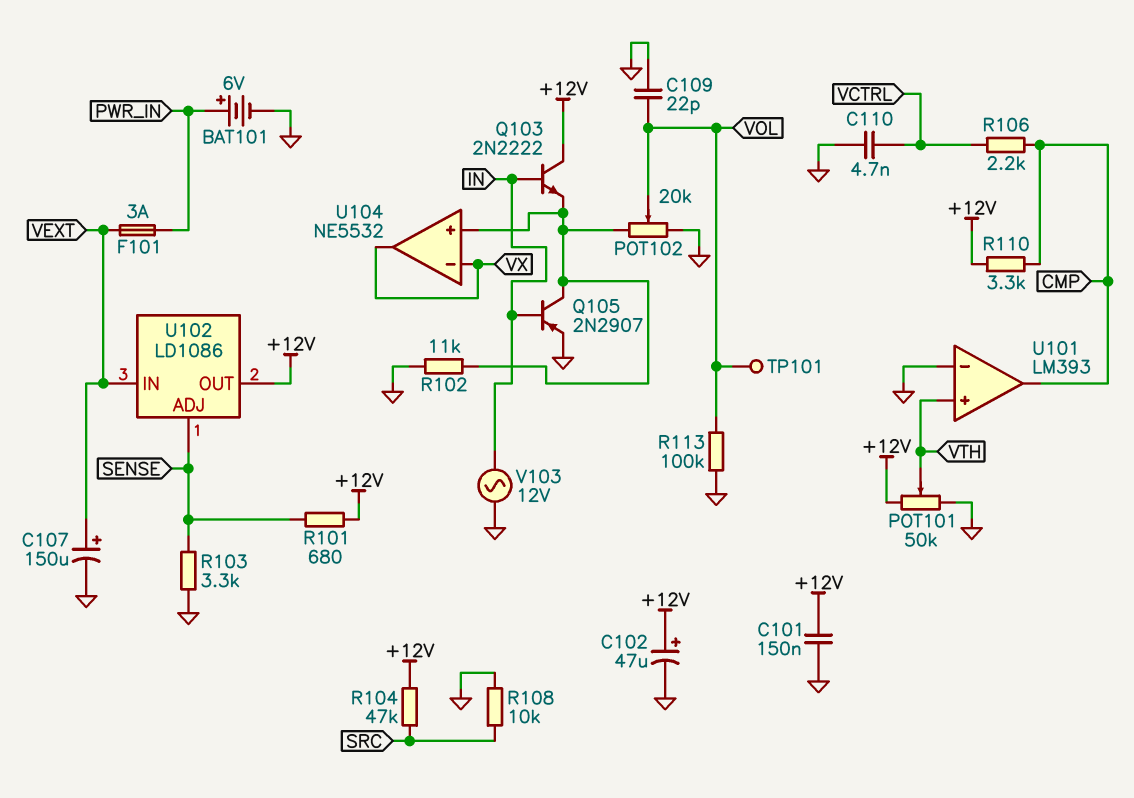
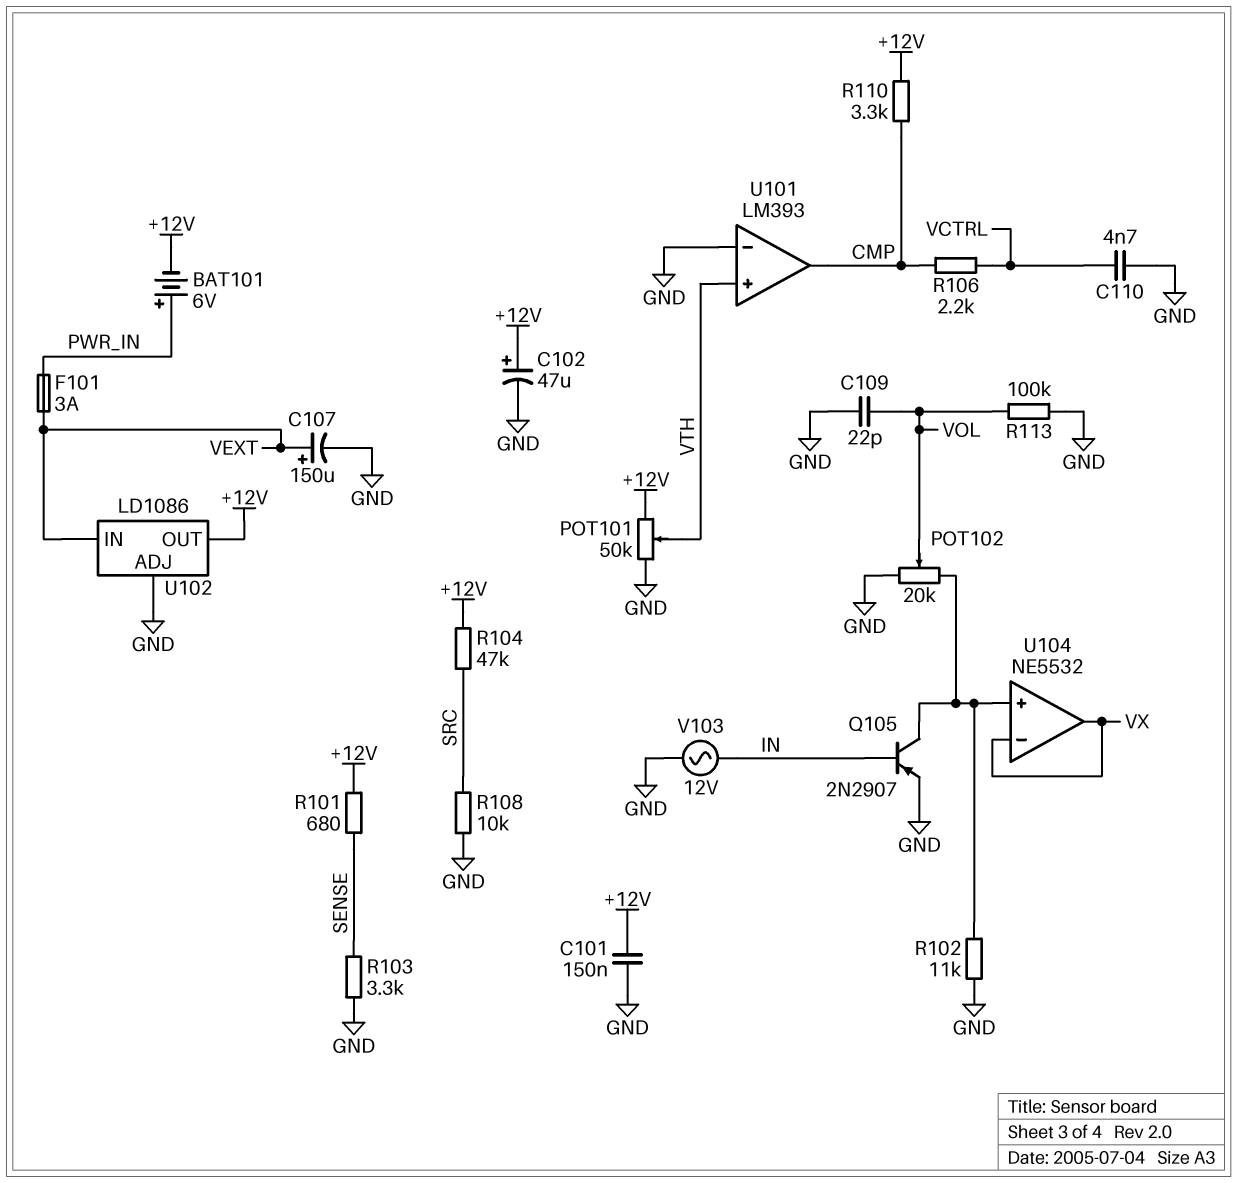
BAT101: 6V (plus PWR_IN, minus GND) -> 6V (plus PWR_IN, minus +12V)
Q103: NPN 2N2222 (B IN, C +12V, E U104/in+) -> none
TP101: test point (VOL) -> none
U102 pin ADJ: SENSE -> GND

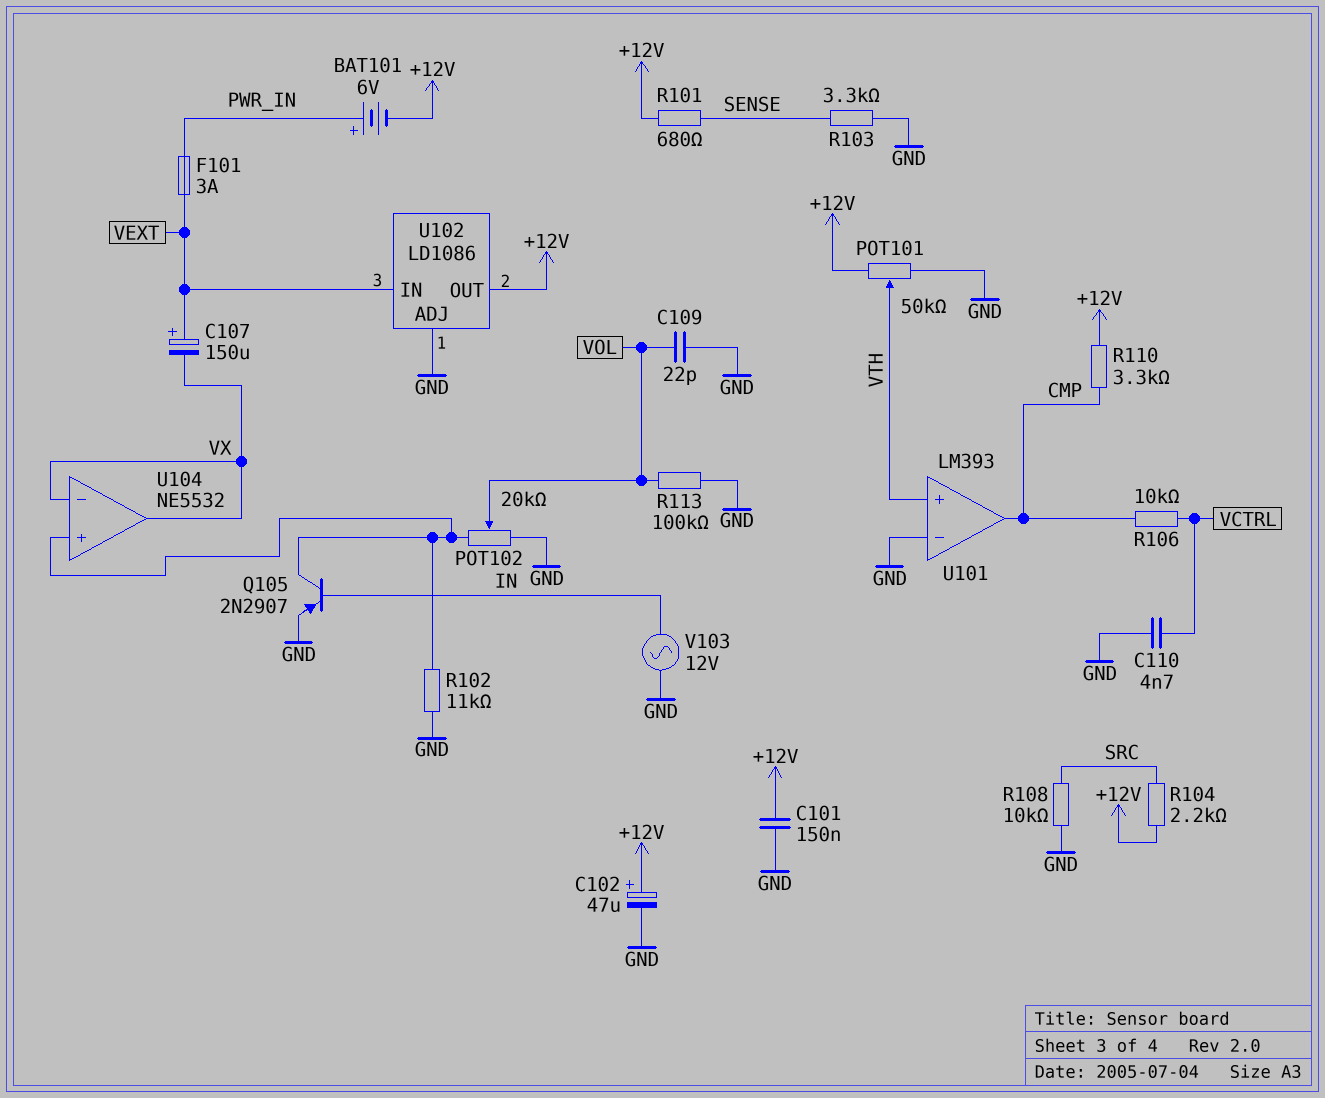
C107: 150uF (plus VEXT, minus GND) -> 150uF (plus VEXT, minus VX)
R104: 47k (+12V, SRC) -> 2.2k (+12V, SRC)
R106: 2.2k (CMP, VCTRL) -> 10k (CMP, VCTRL)

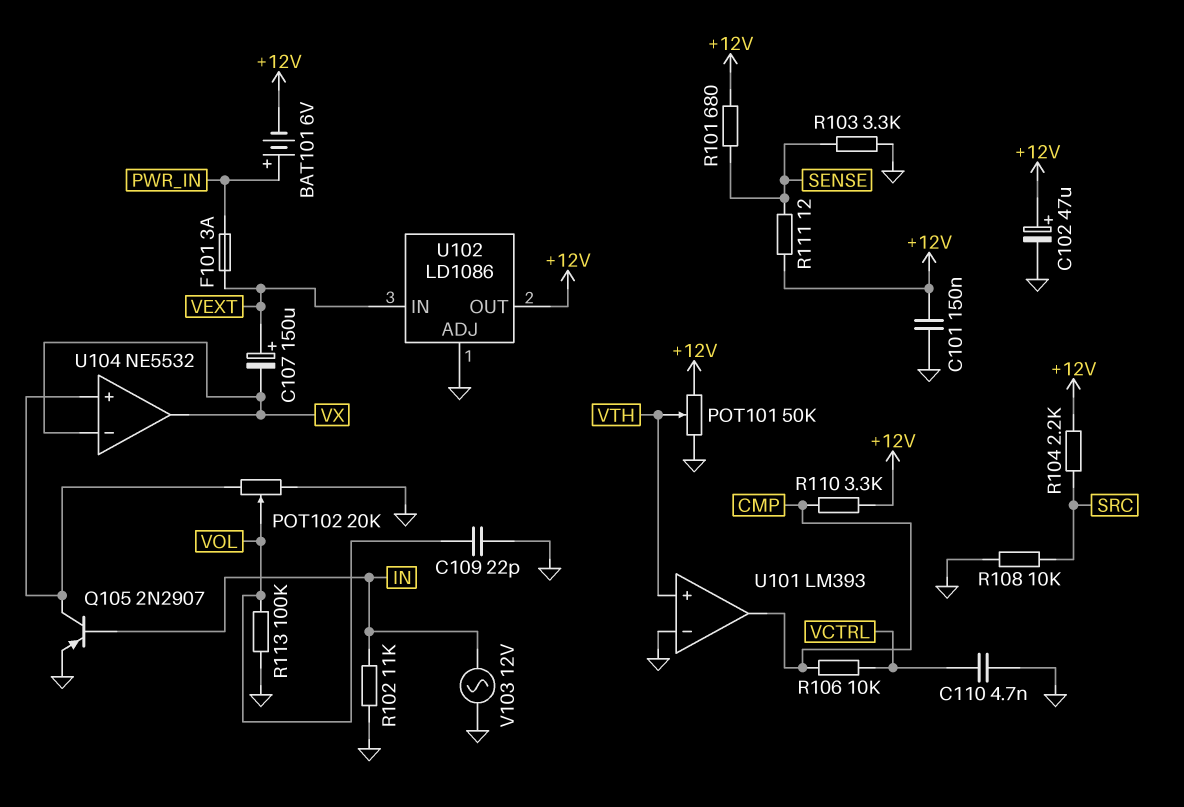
R102: 11k (GND, U104/in+) -> 11k (GND, IN)
R111: none -> 12 (+12V, SENSE)

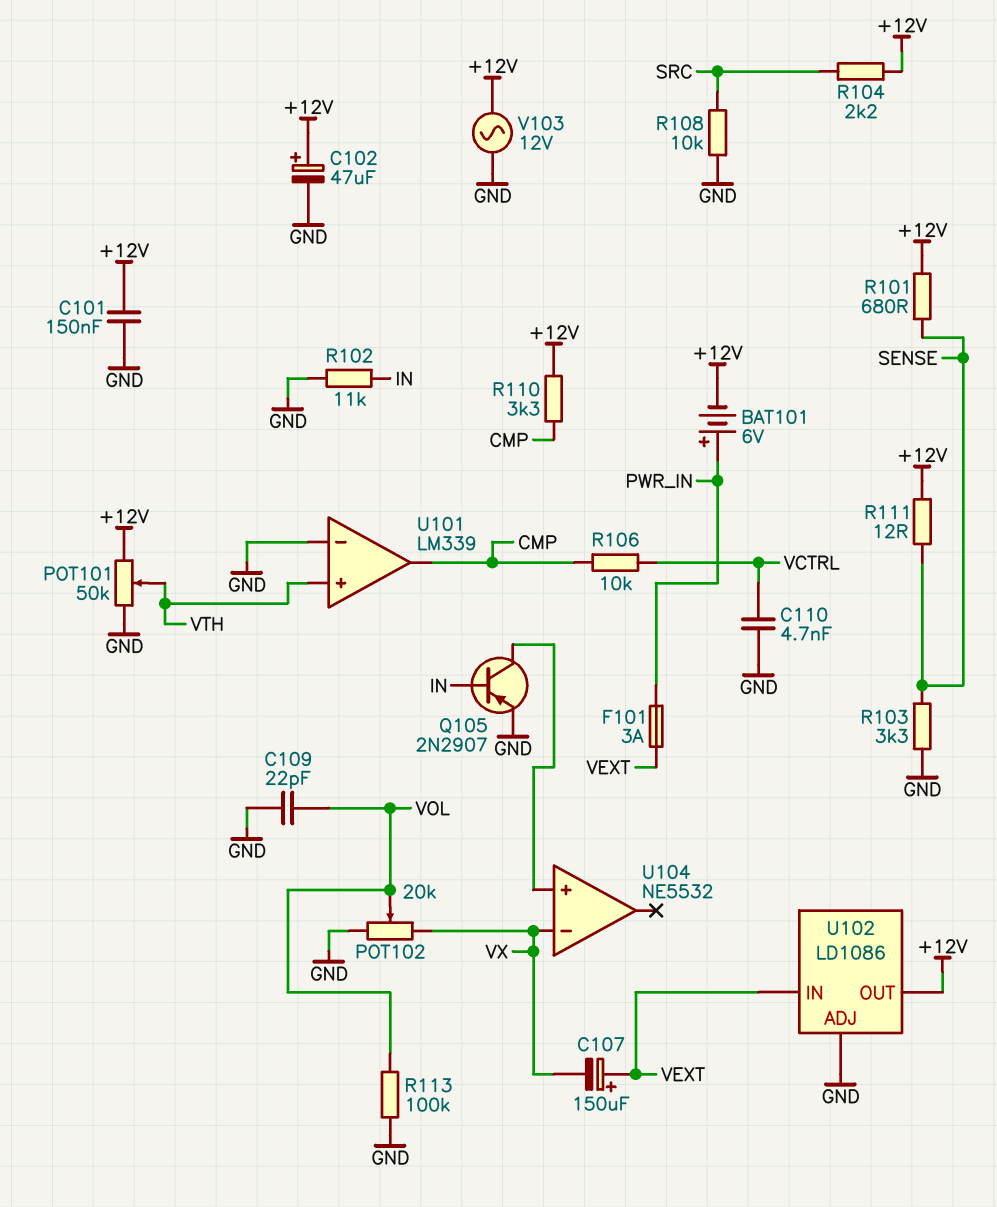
POT102: 20k (GND, U104/in+, wiper VOL) -> 20k (GND, VX, wiper VOL)
U101: LM393 -> LM339
U104 pin out: VX -> none
V103: AC 12V (GND, IN) -> AC 12V (+12V, GND)

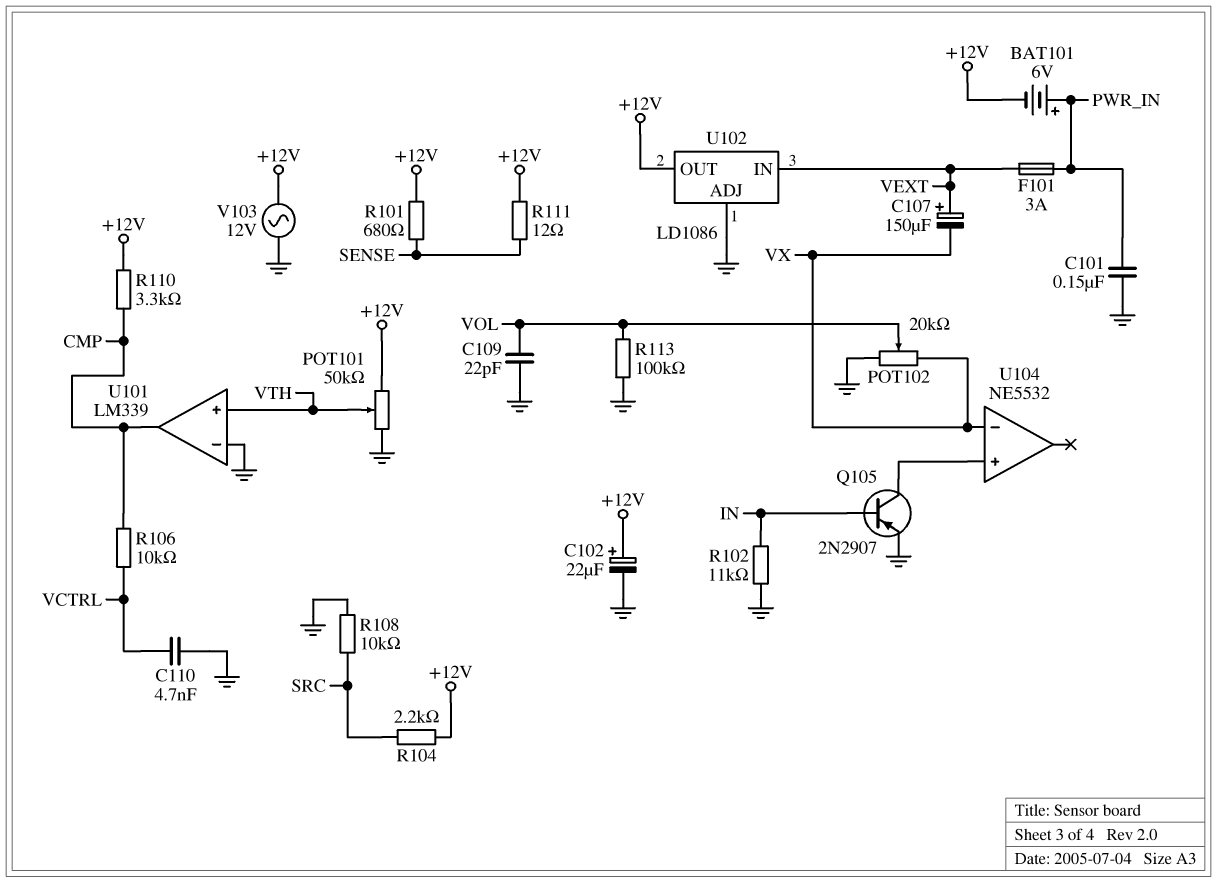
C101: 150nF (+12V, GND) -> 150nF (GND, PWR_IN)
C102: 47uF (plus +12V, minus GND) -> 22uF (plus +12V, minus GND)
R103: 3.3k (GND, SENSE) -> none

